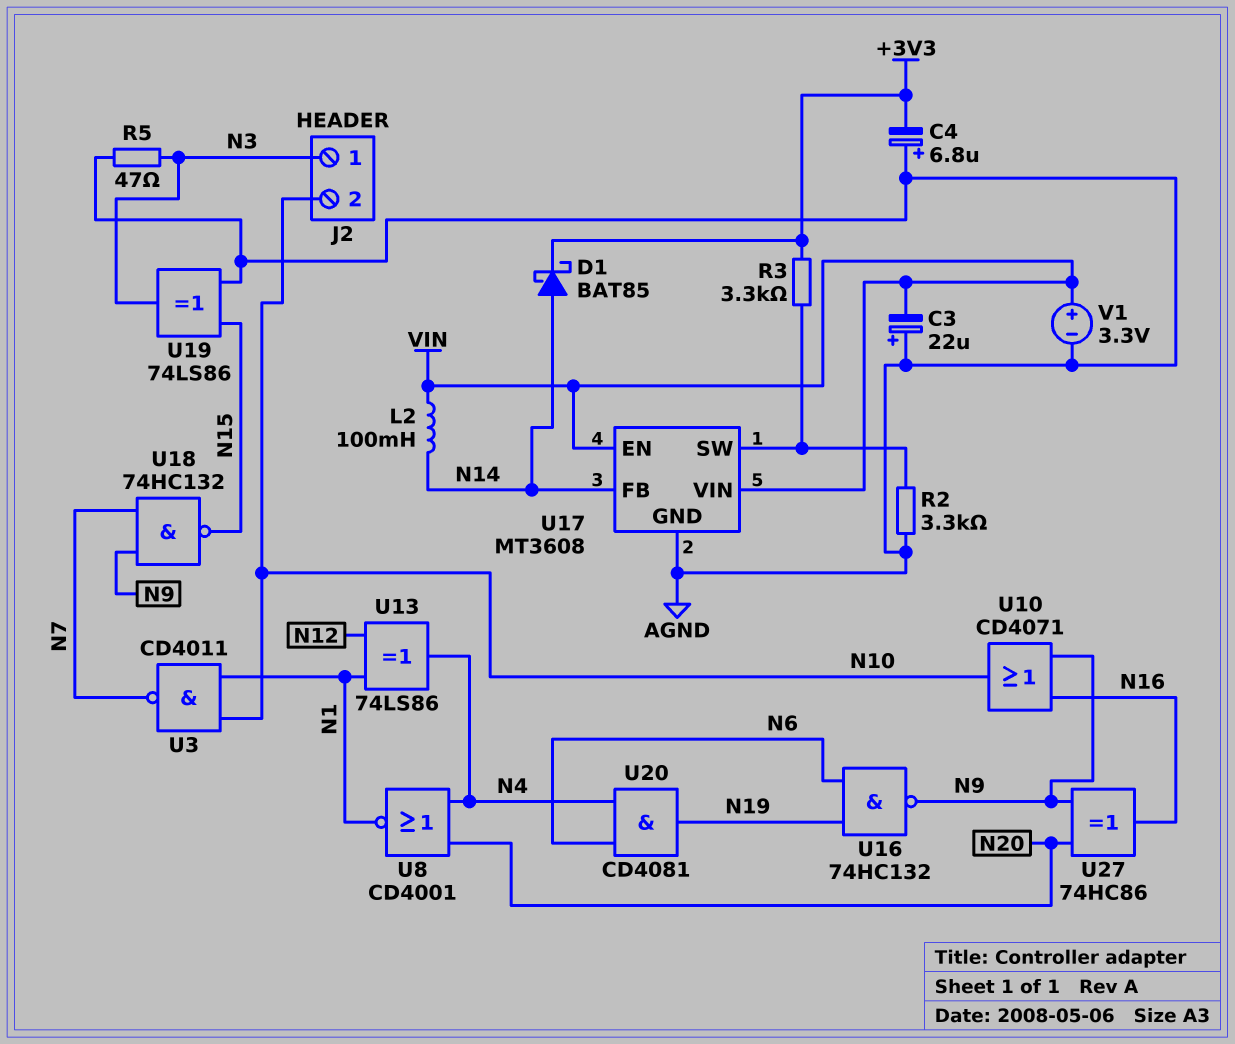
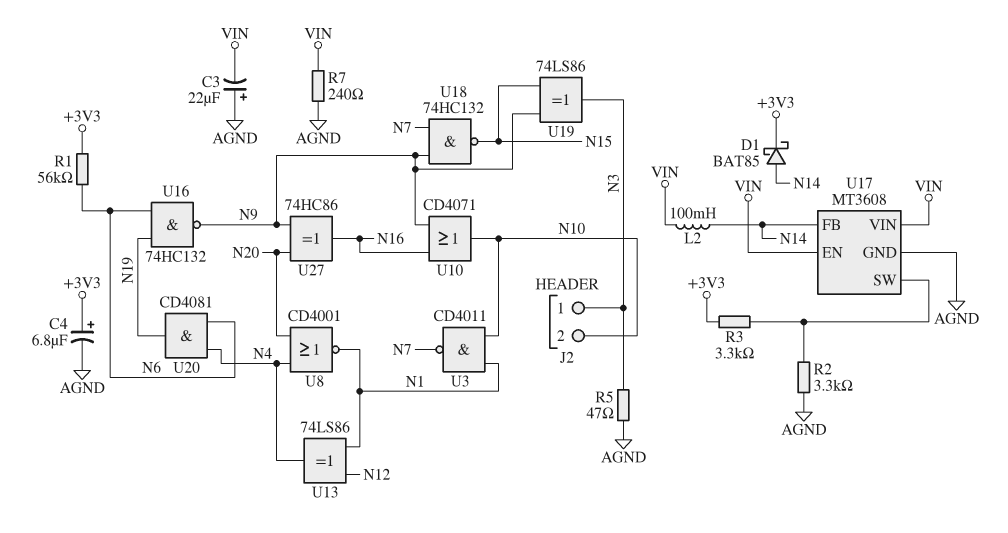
C4: 6.8uF (plus AGND, minus +3V3) -> 6.8uF (plus +3V3, minus AGND)
R1: none -> 56k (+3V3, N6)
R7: none -> 240 (AGND, VIN)
U19: XOR 74LS86 (in AGND, in N15, out N3) -> XOR 74LS86 (in N9, in N15, out N3)
V1: 3.3V (plus VIN, minus AGND) -> none

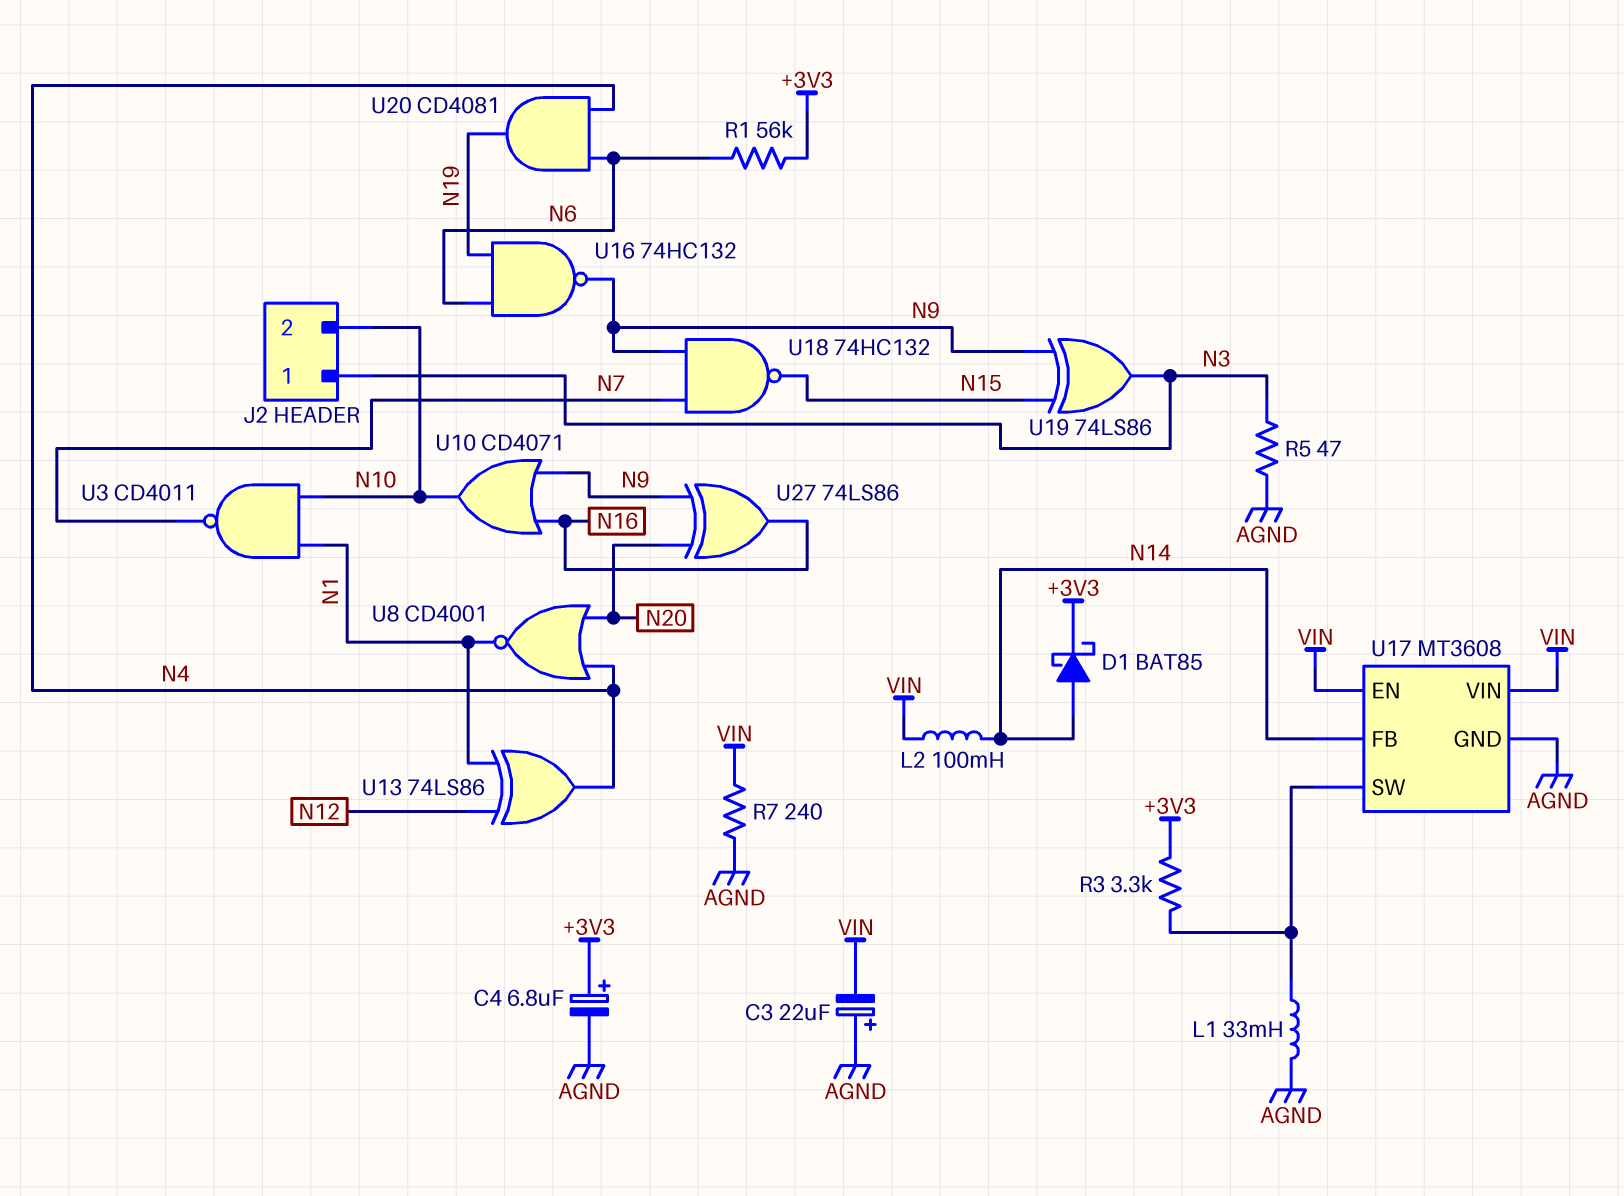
L1: none -> 33mH (AGND, U17/SW)
R2: 3.3k (AGND, U17/SW) -> none
U27: XOR 74HC86 (in N9, in N20, out N16) -> XOR 74LS86 (in N9, in N20, out N16)

